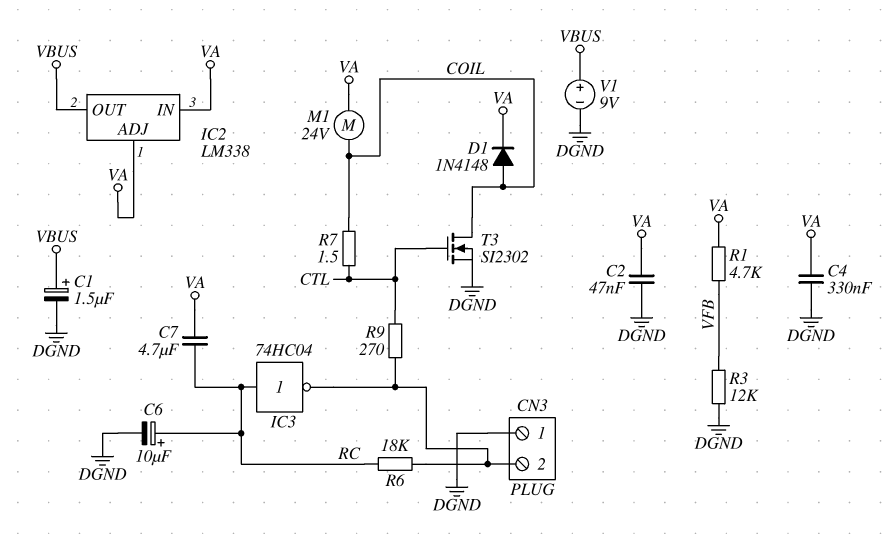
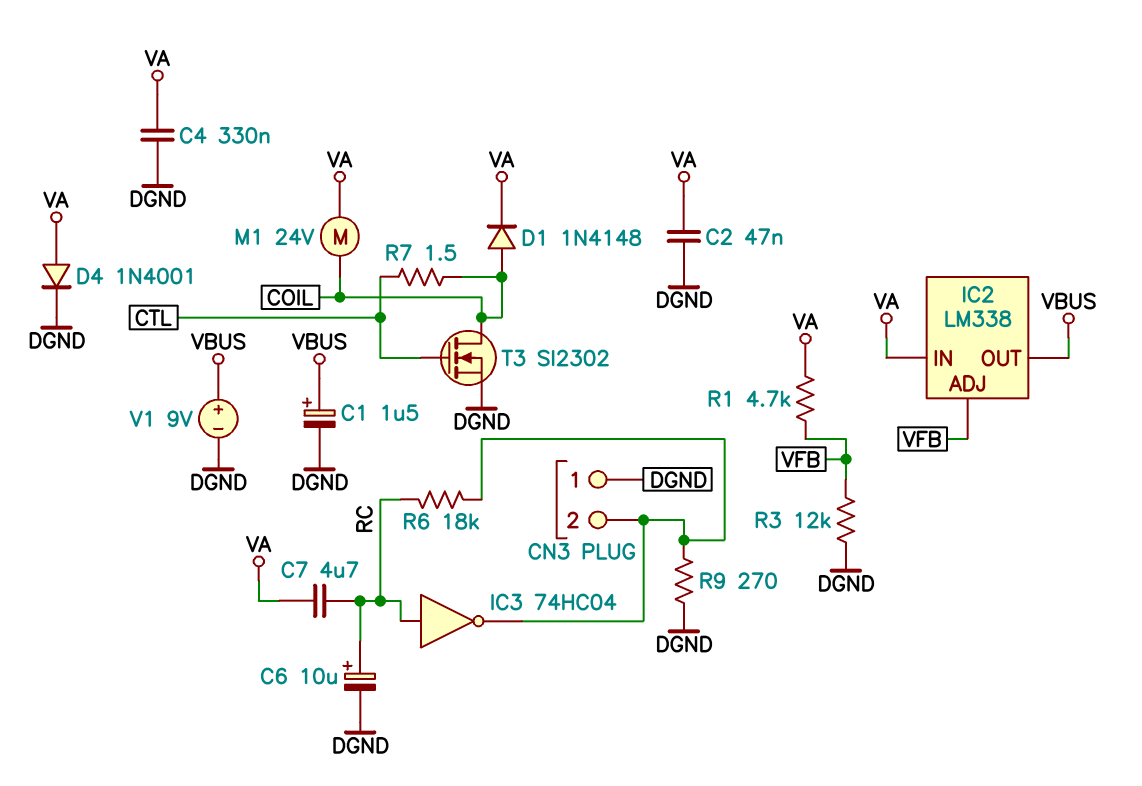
D4: none -> diode 1N4001 (A VA, K DGND)
IC2 pin ADJ: VA -> VFB
R9: 270 (CN3/2, CTL) -> 270 (CN3/2, DGND)

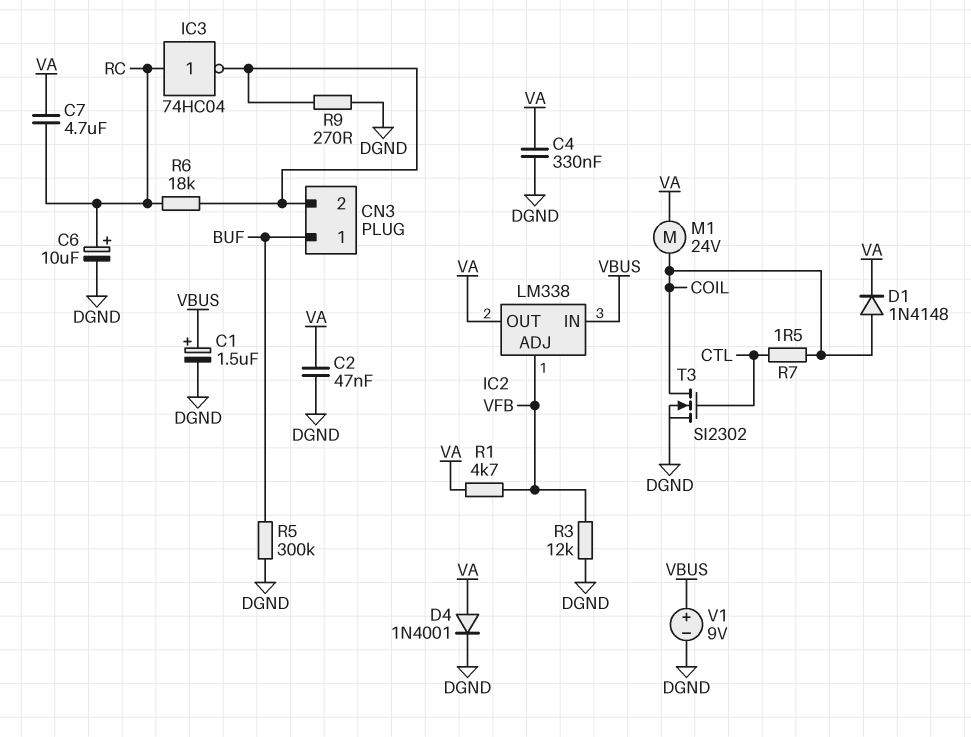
CN3 pin 1: DGND -> BUF
IC2 pin IN: VA -> VBUS
IC2 pin OUT: VBUS -> VA
R5: none -> 300k (BUF, DGND)

